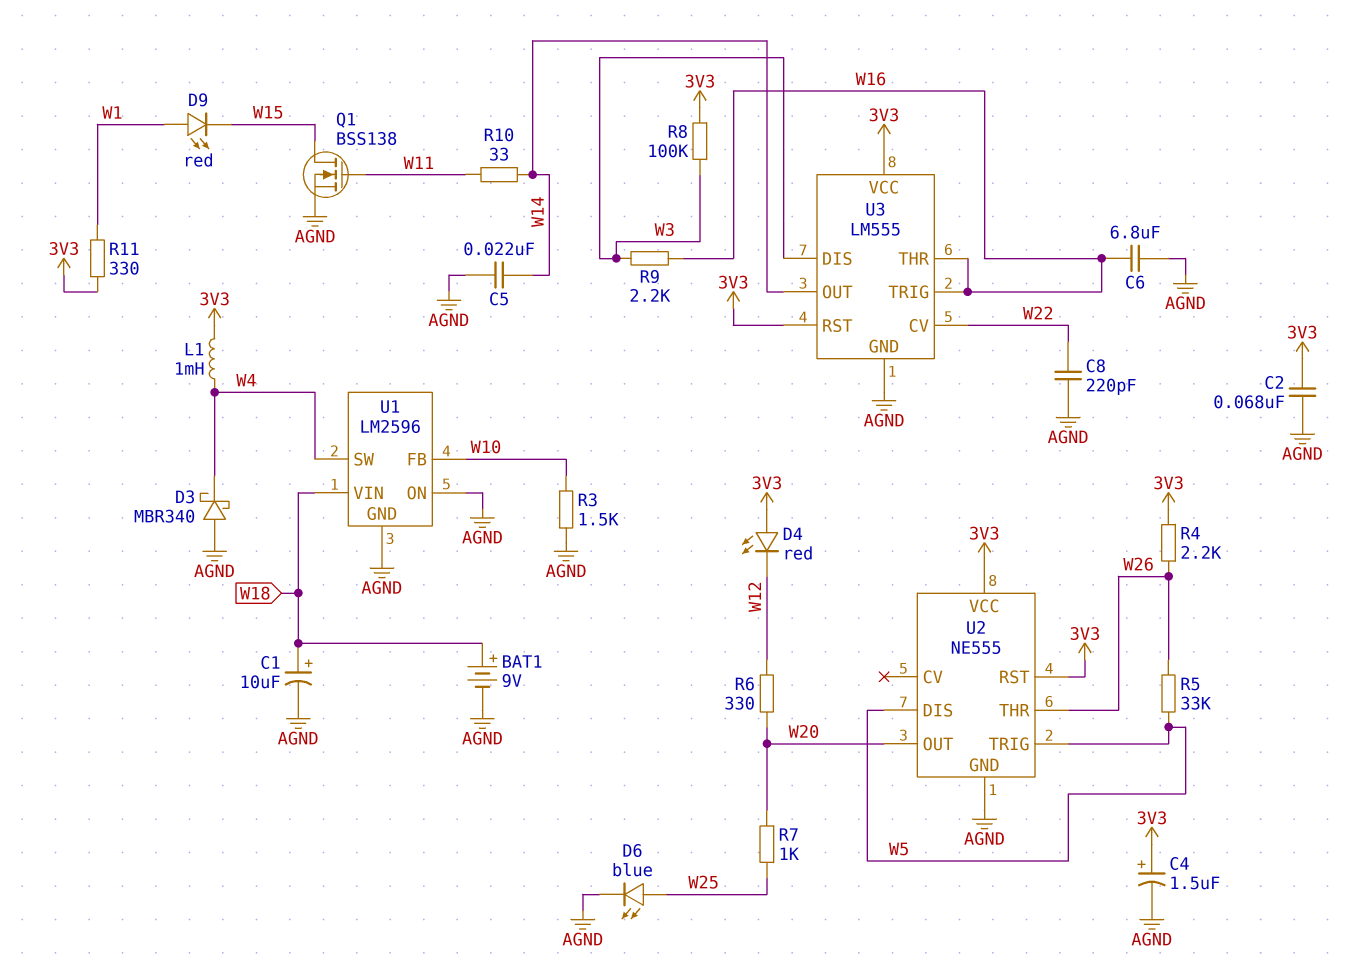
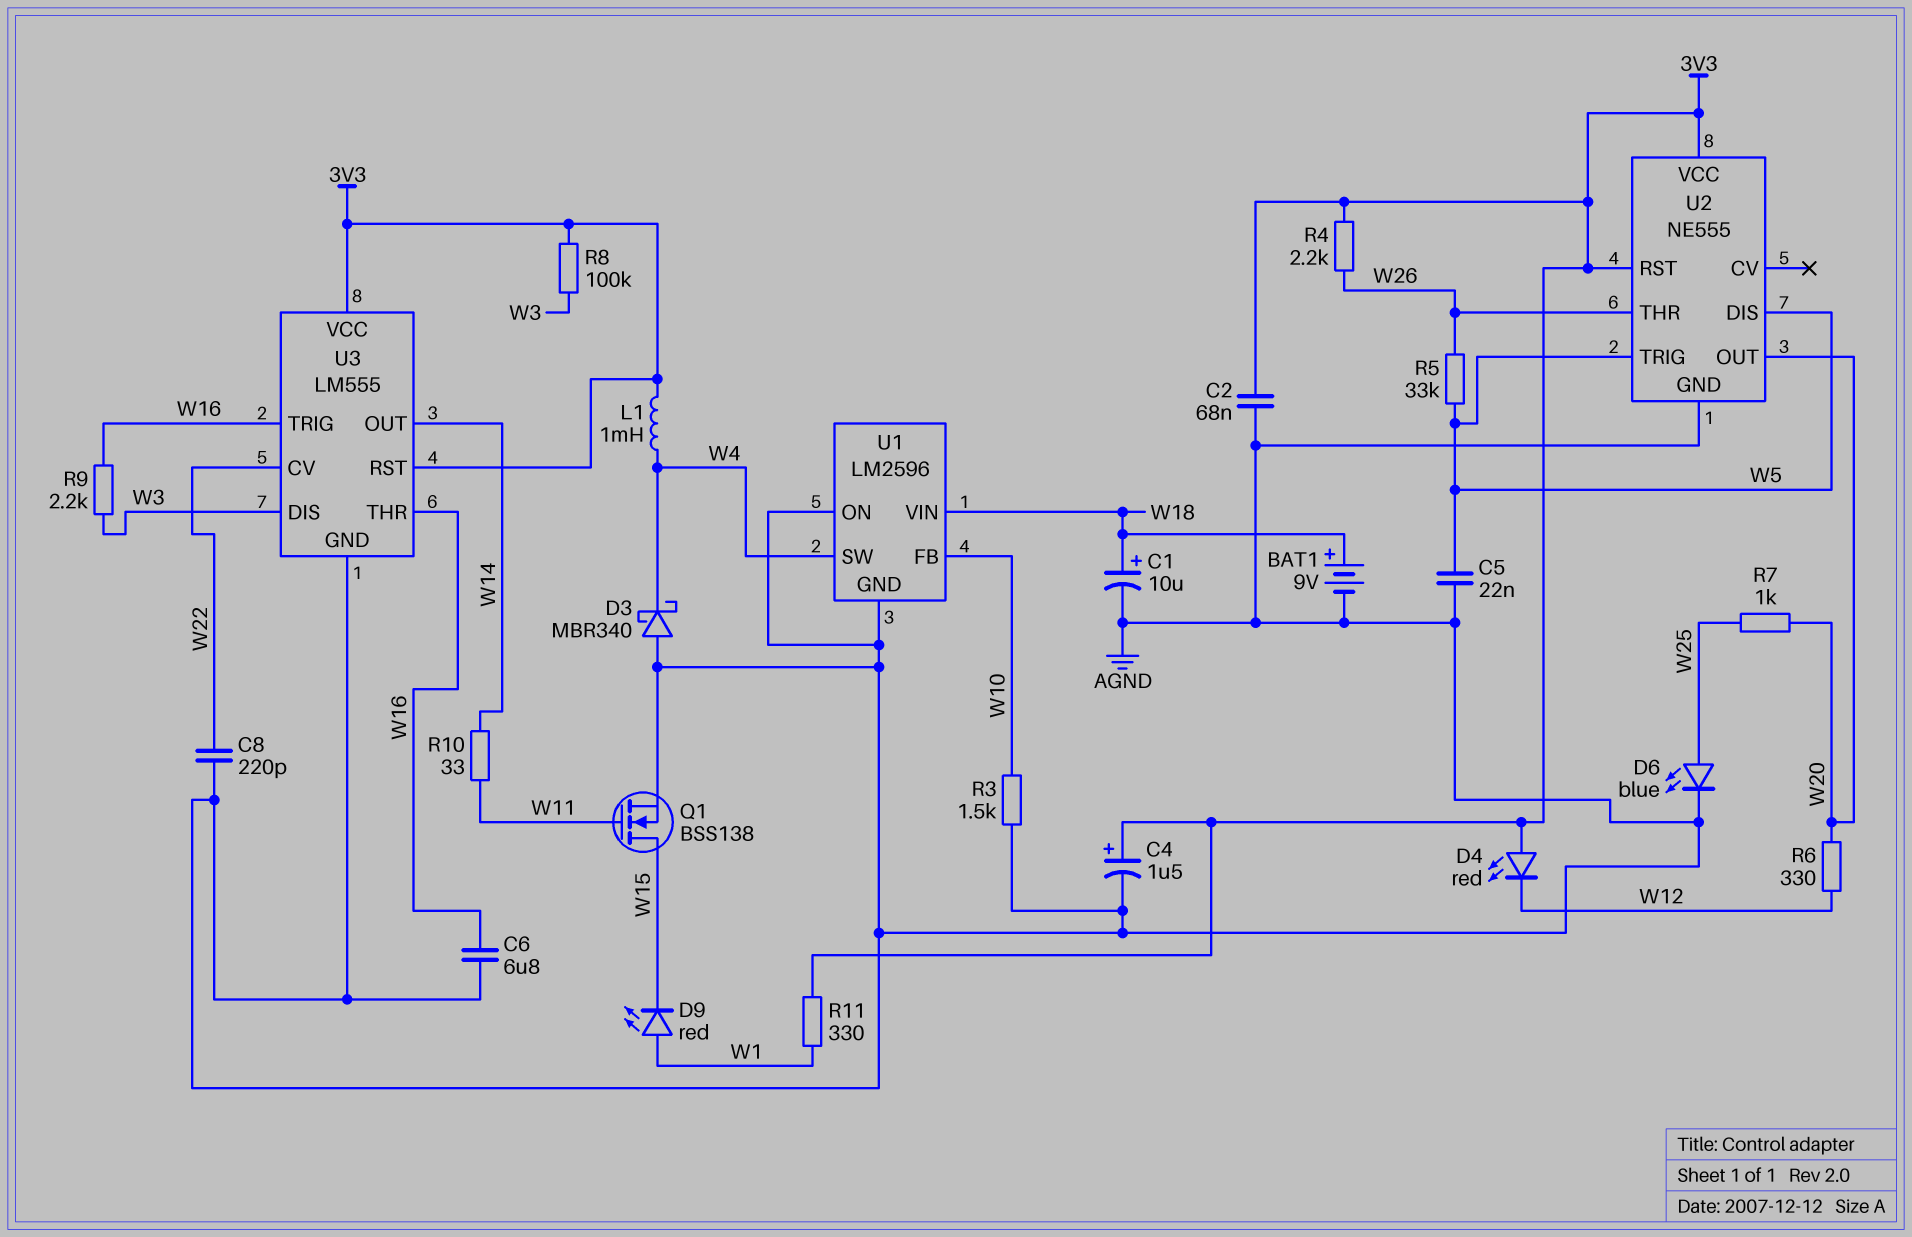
C5: 22nF (AGND, W14) -> 22nF (AGND, W5)

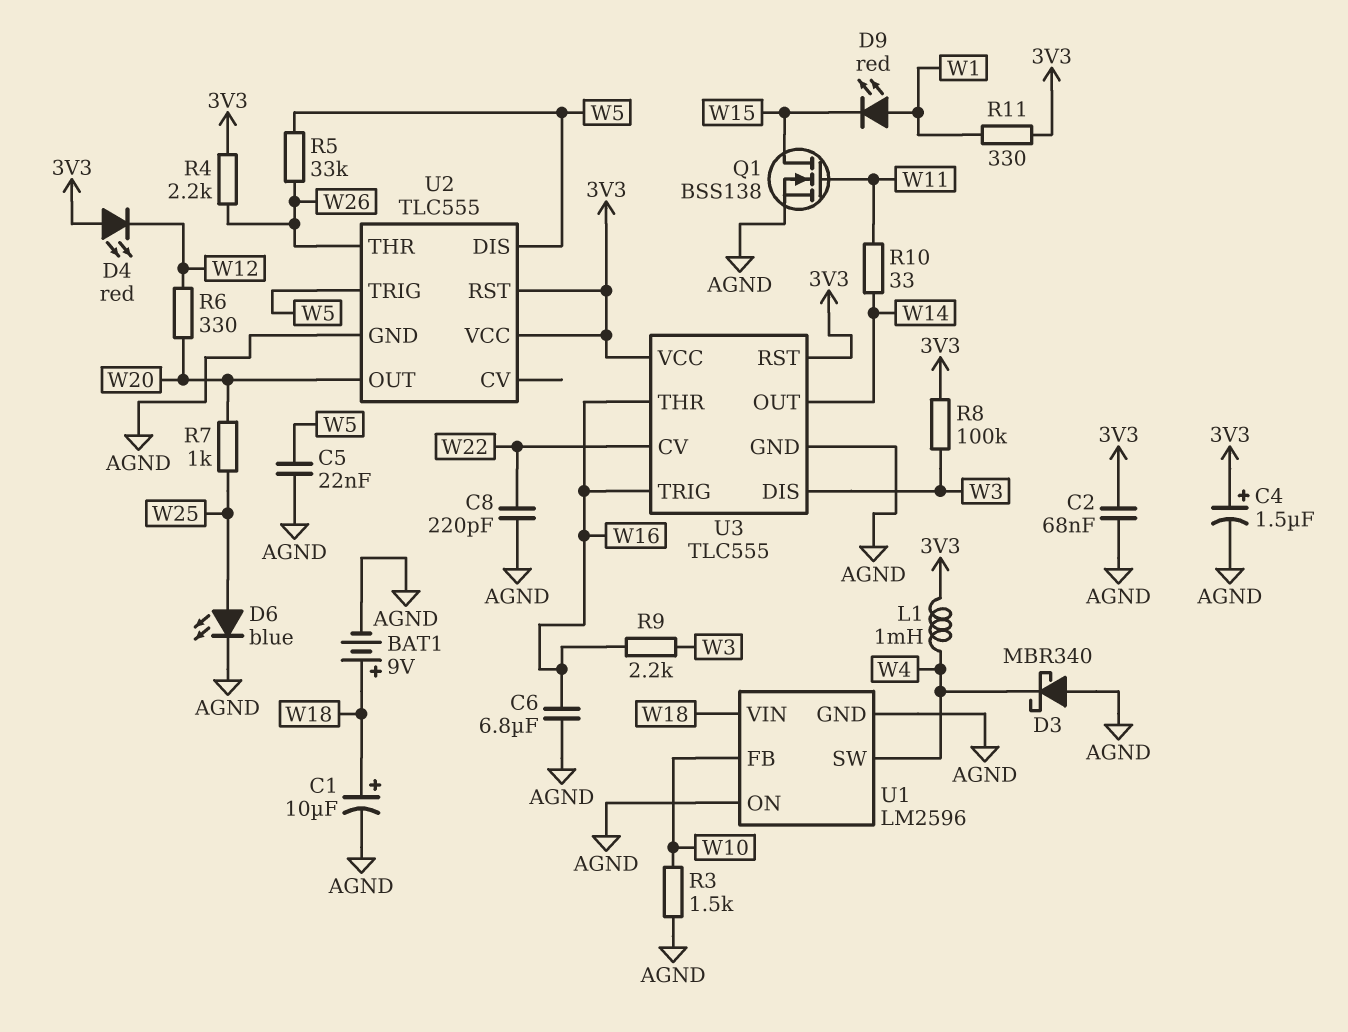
U2: NE555 -> TLC555
U3: LM555 -> TLC555

